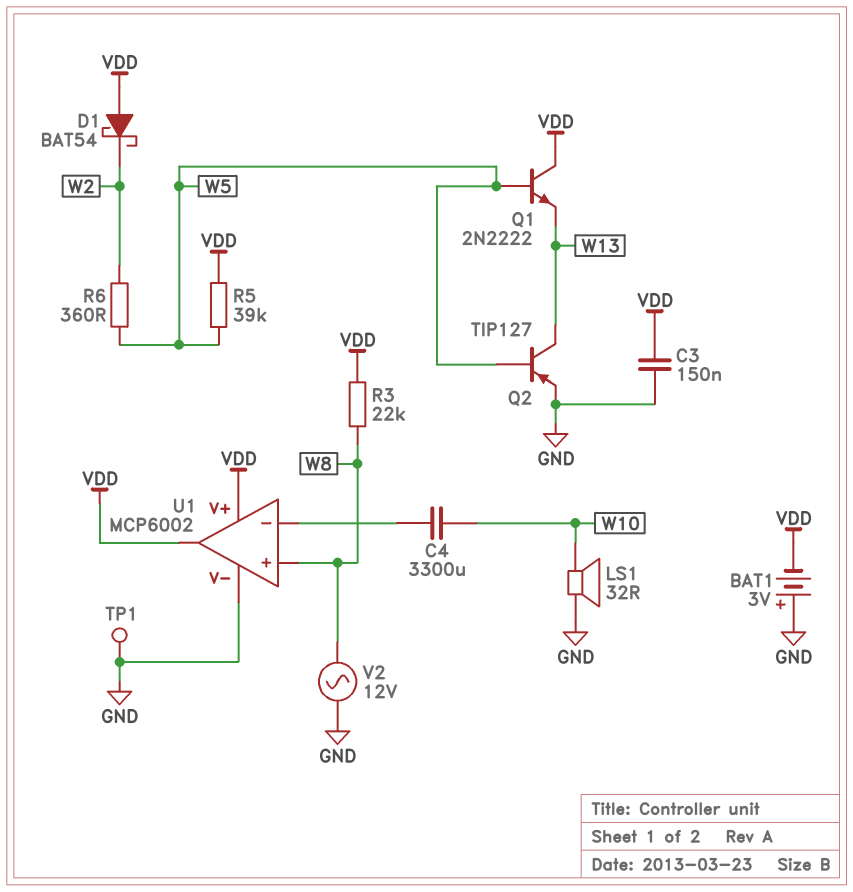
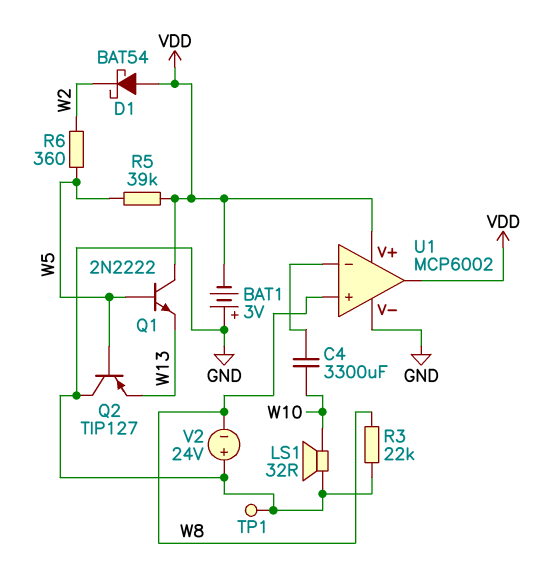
C3: 150nF (GND, VDD) -> none
Q2: PNP TIP127 (B W5, C W13, E GND) -> PNP TIP127 (B W5, C GND, E W13)
R3: 22k (VDD, W8) -> 22k (GND, W8)
V2: AC 12V (GND, W8) -> 24V (plus GND, minus W8)

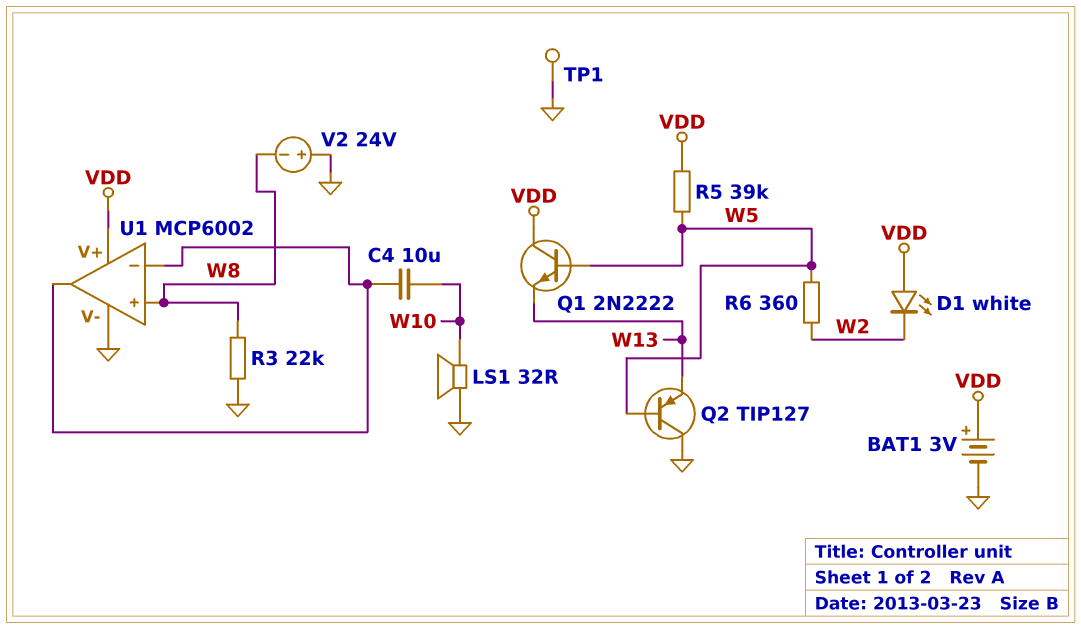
BAT1: 3V (plus GND, minus VDD) -> 3V (plus VDD, minus GND)
C4: 3300uF (U1/in-, W10) -> 10uF (U1/in-, W10)
D1: schottky BAT54 (A VDD, K W2) -> LED white (A VDD, K W2)
U1 pin out: VDD -> U1/in-

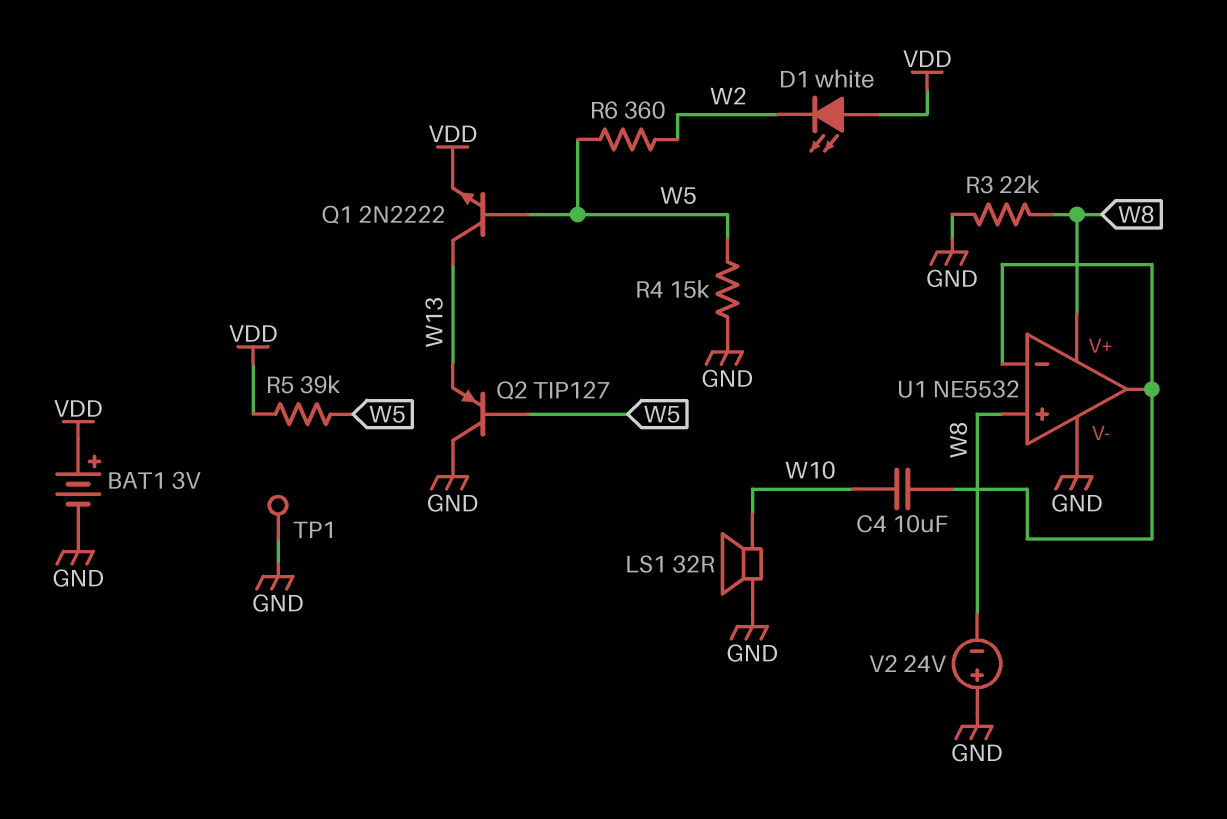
Q1: NPN 2N2222 (B W5, C VDD, E W13) -> NPN 2N2222 (B W5, C W13, E VDD)
R4: none -> 15k (GND, W5)
U1: MCP6002 -> NE5532
U1 pin V+: VDD -> W8

